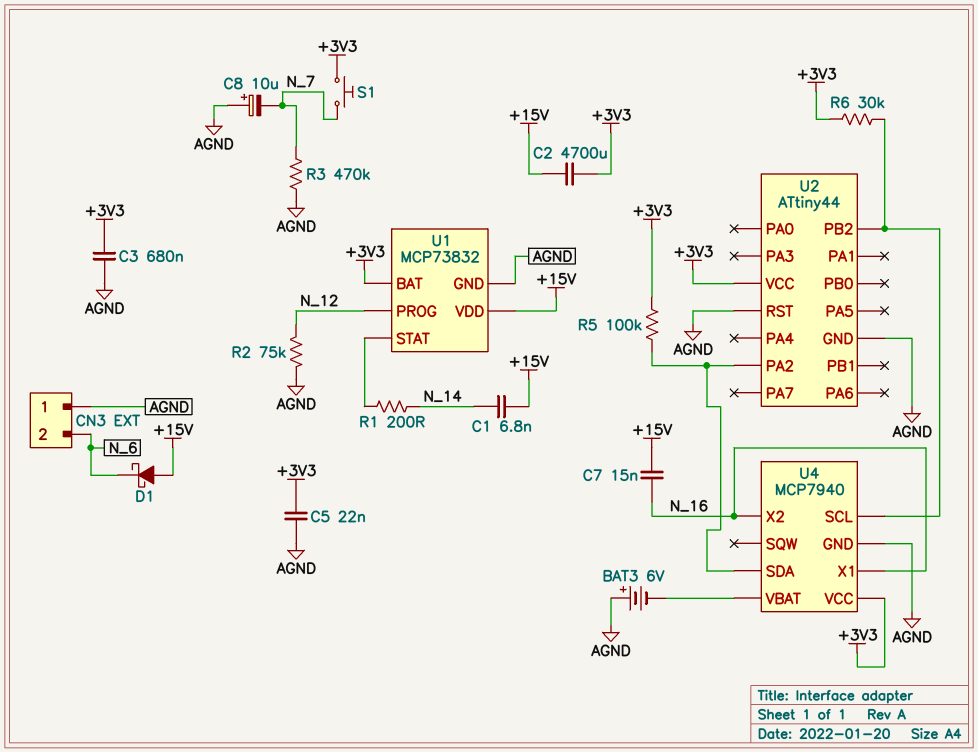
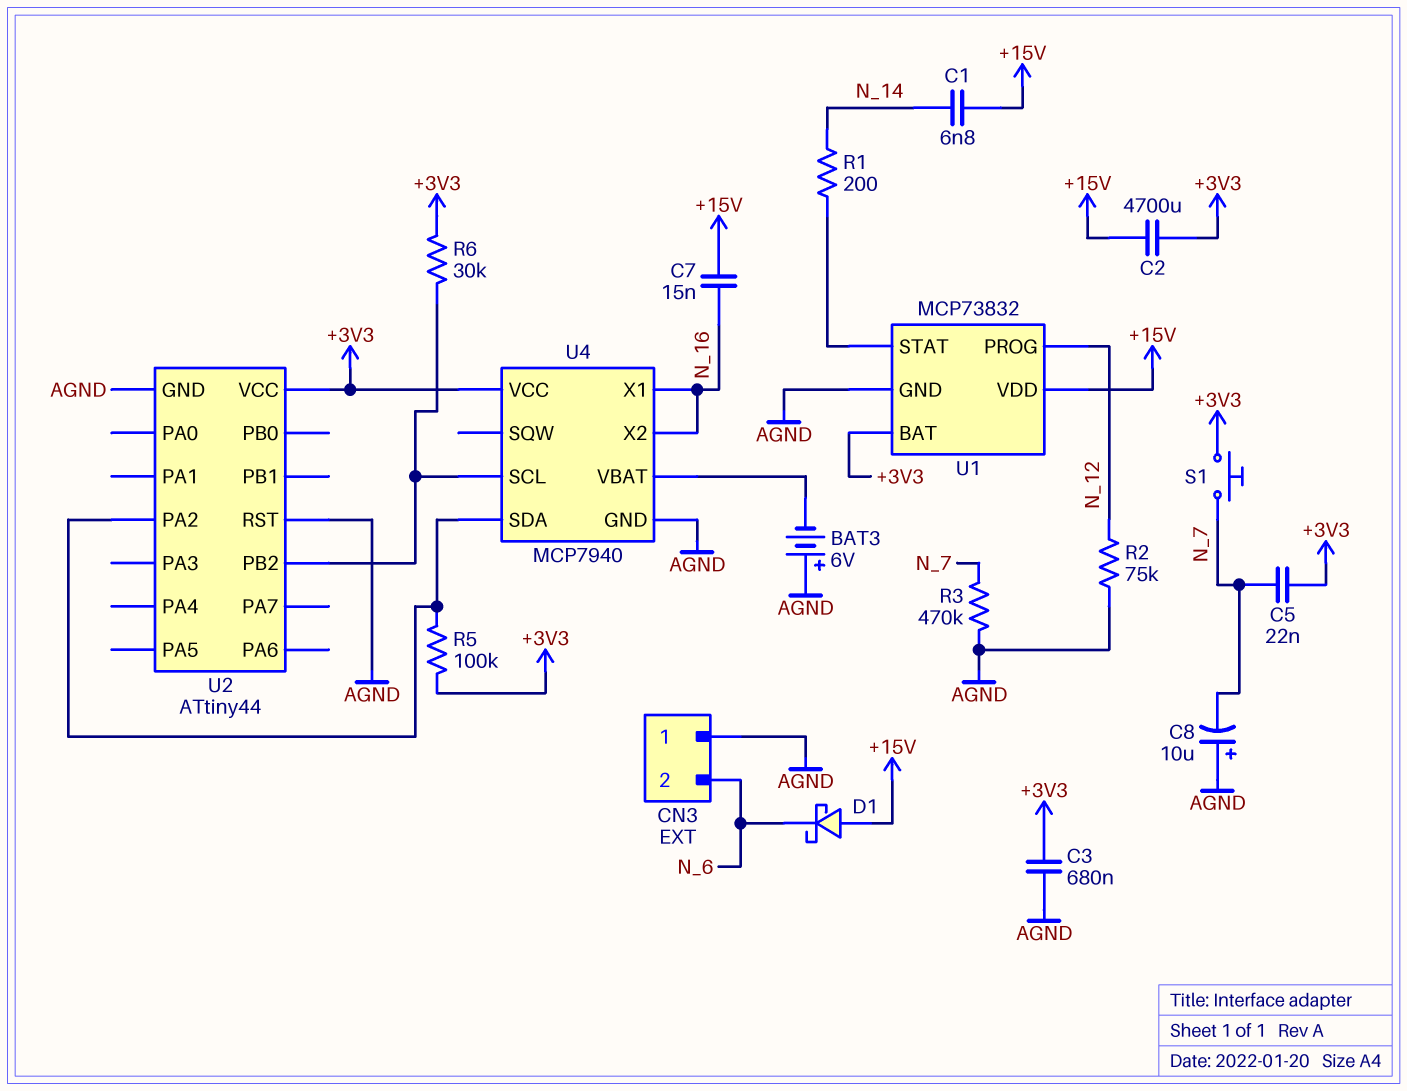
C5: 22nF (+3V3, AGND) -> 22nF (+3V3, N_7)

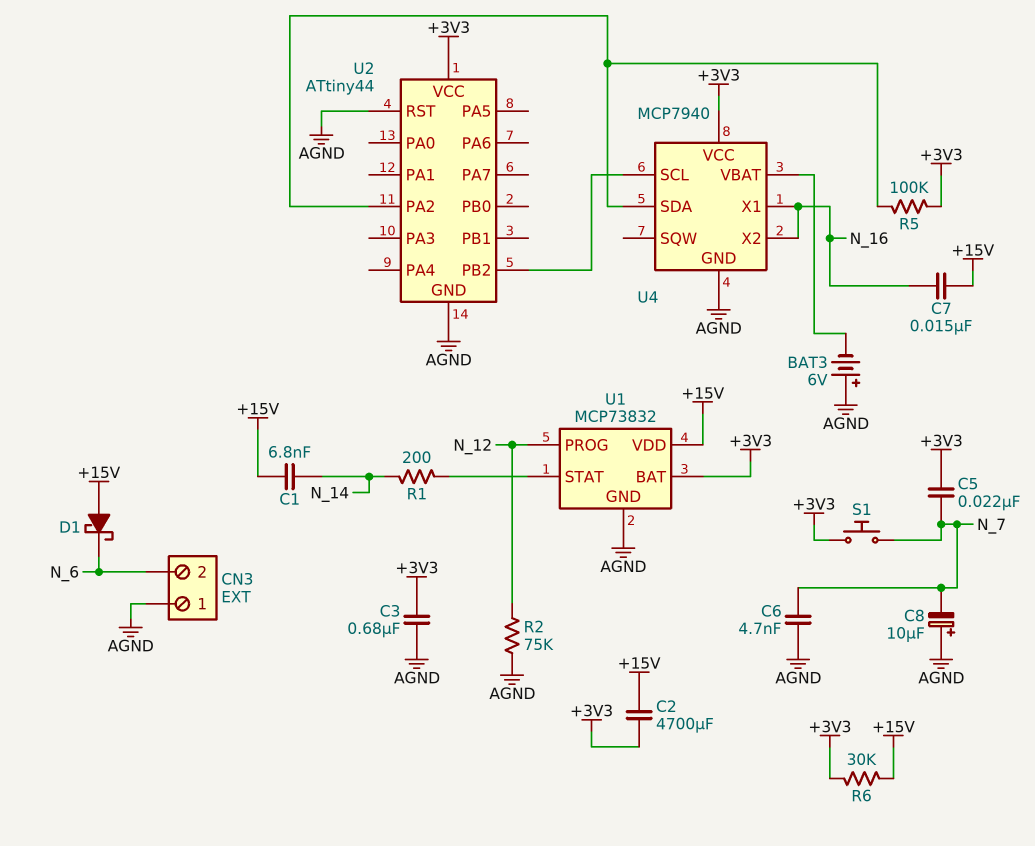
C6: none -> 4.7nF (AGND, N_7)
R3: 470k (AGND, N_7) -> none
R6: 30k (+3V3, U2/PB2) -> 30k (+3V3, +15V)

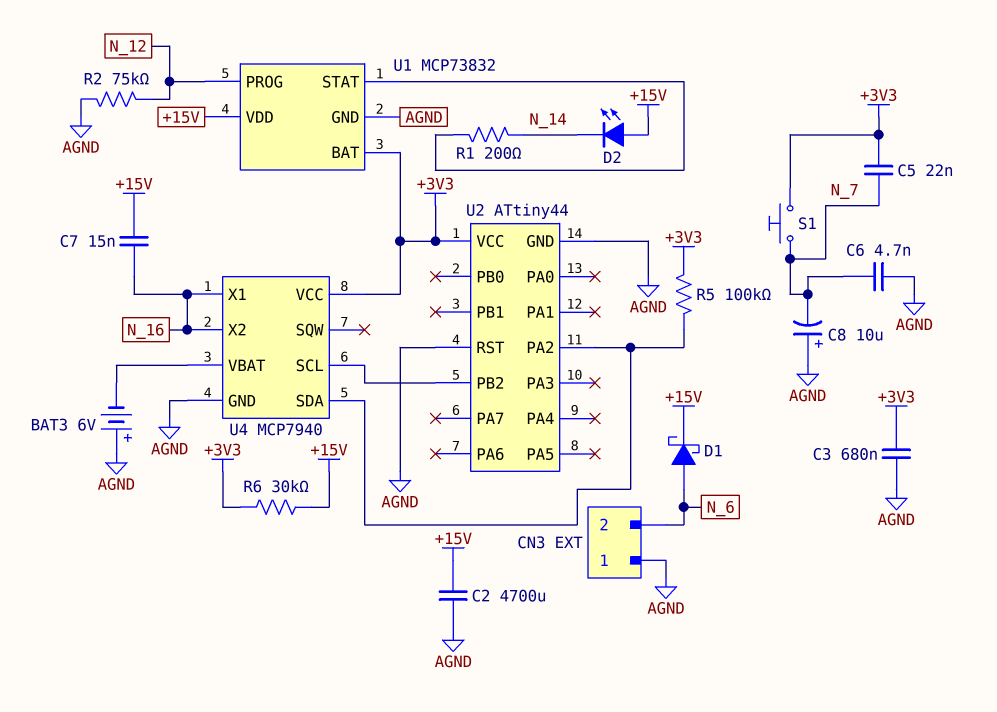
C1: 6.8nF (+15V, N_14) -> none
C2: 4700uF (+3V3, +15V) -> 4700uF (+15V, AGND)
D1: schottky (A +15V, K N_6) -> schottky (A N_6, K +15V)
D2: none -> LED (A +15V, K N_14)

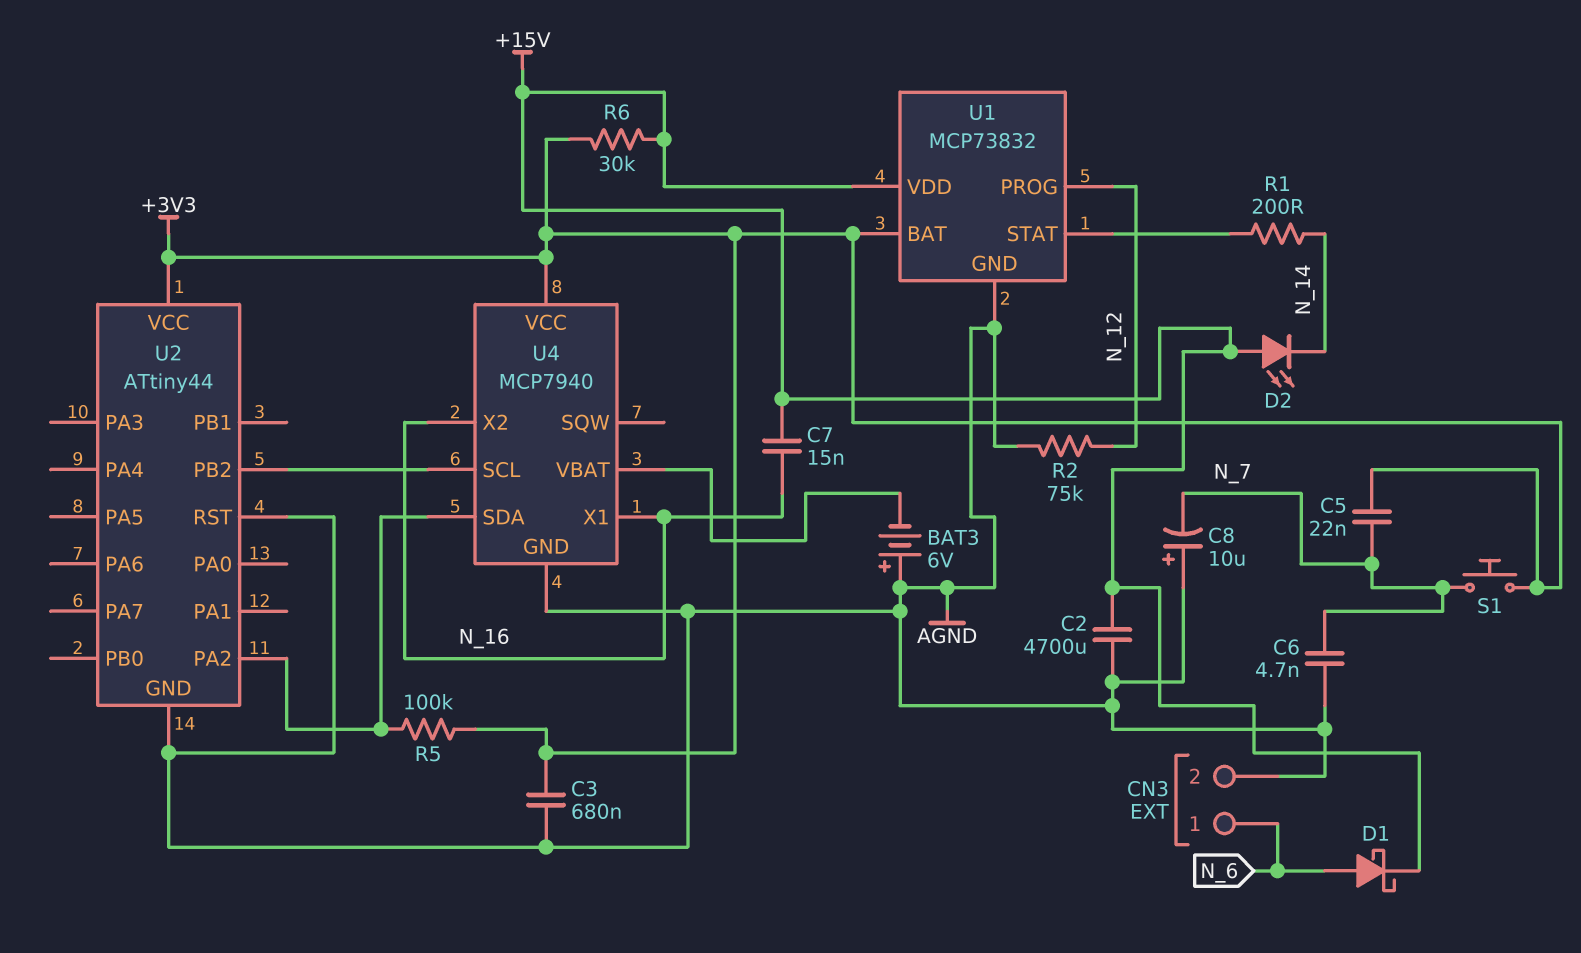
CN3 pin 1: AGND -> N_6
CN3 pin 2: N_6 -> AGND

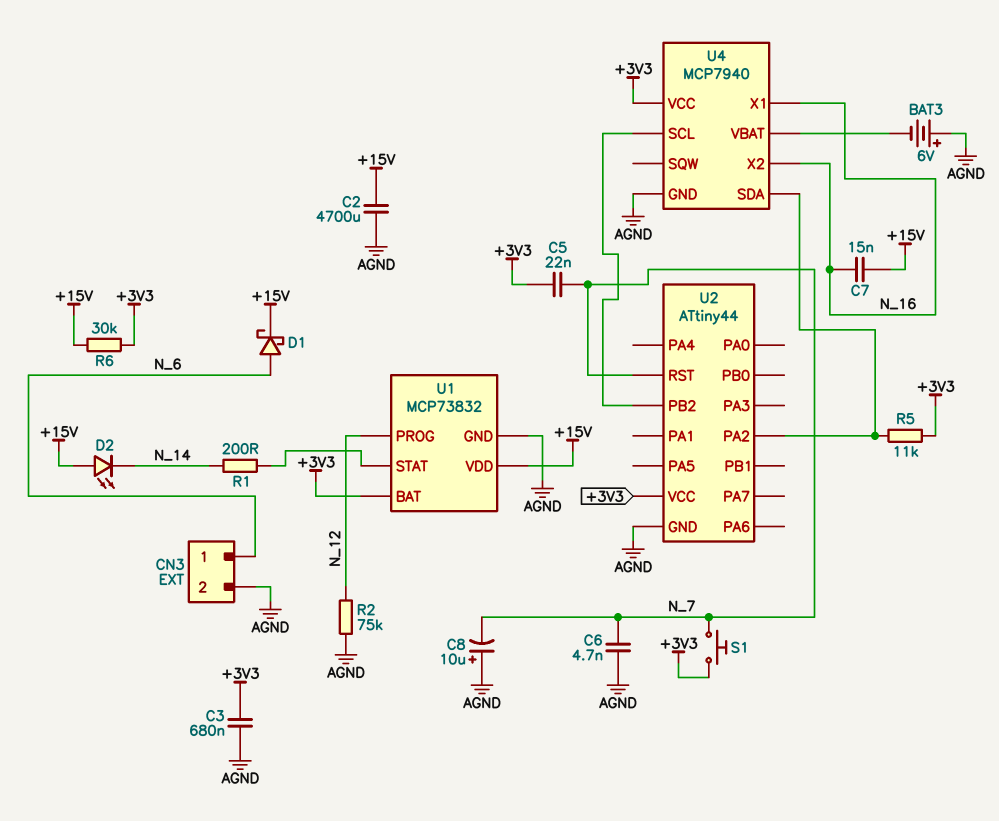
R5: 100k (+3V3, U2/PA2) -> 11k (+3V3, U2/PA2)
U2 pin RST: AGND -> N_7

